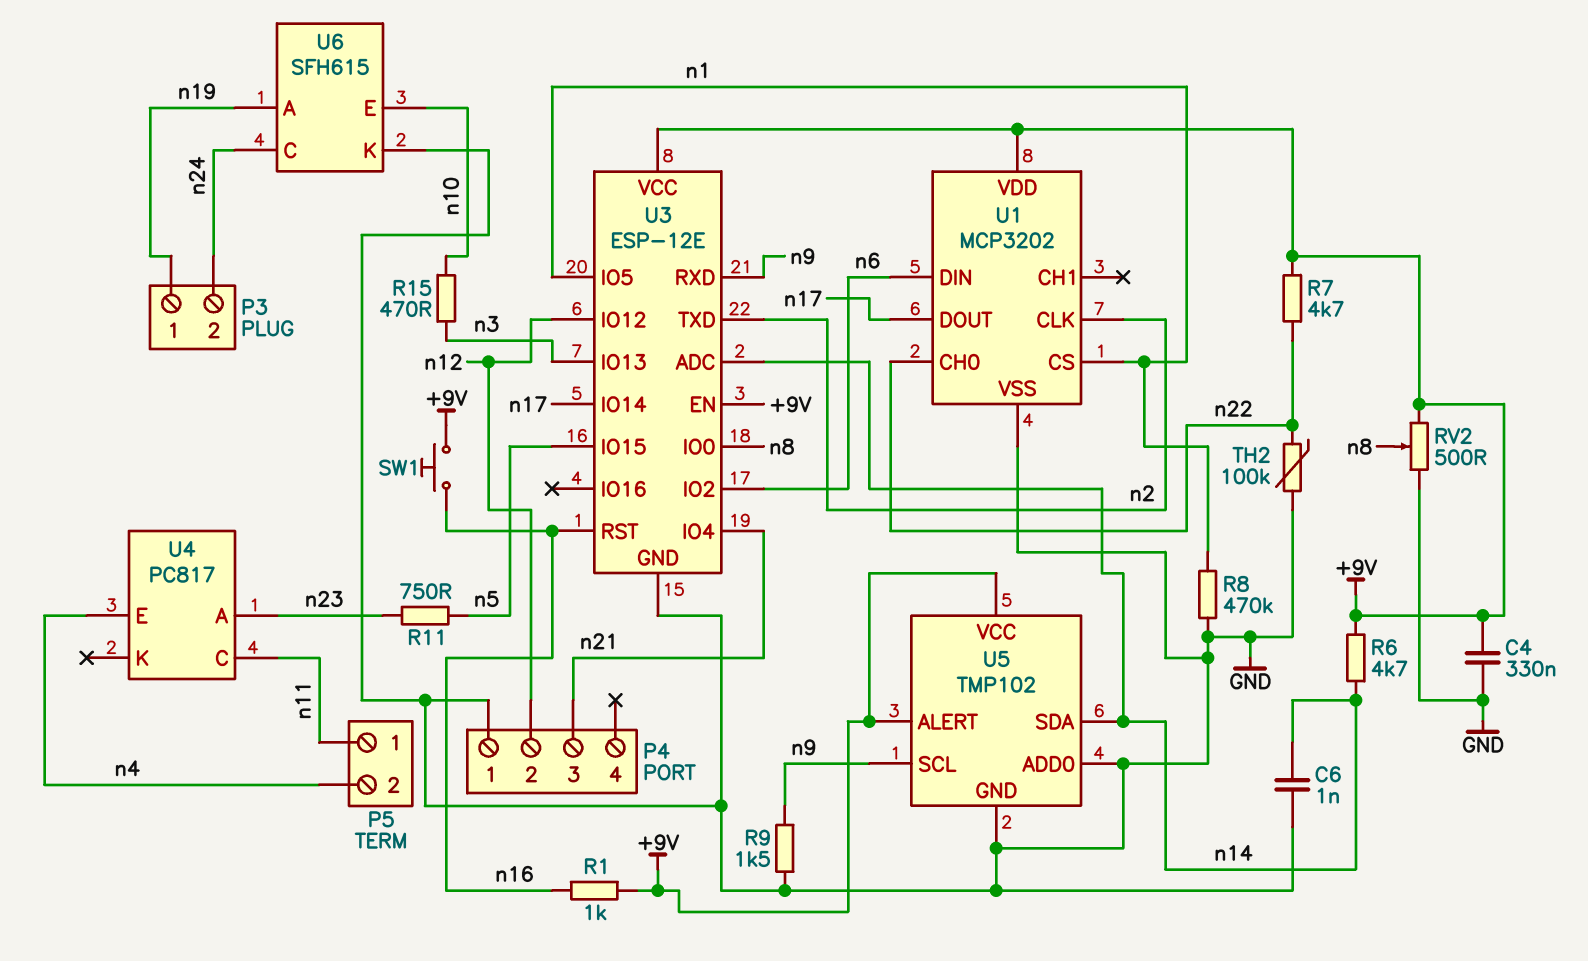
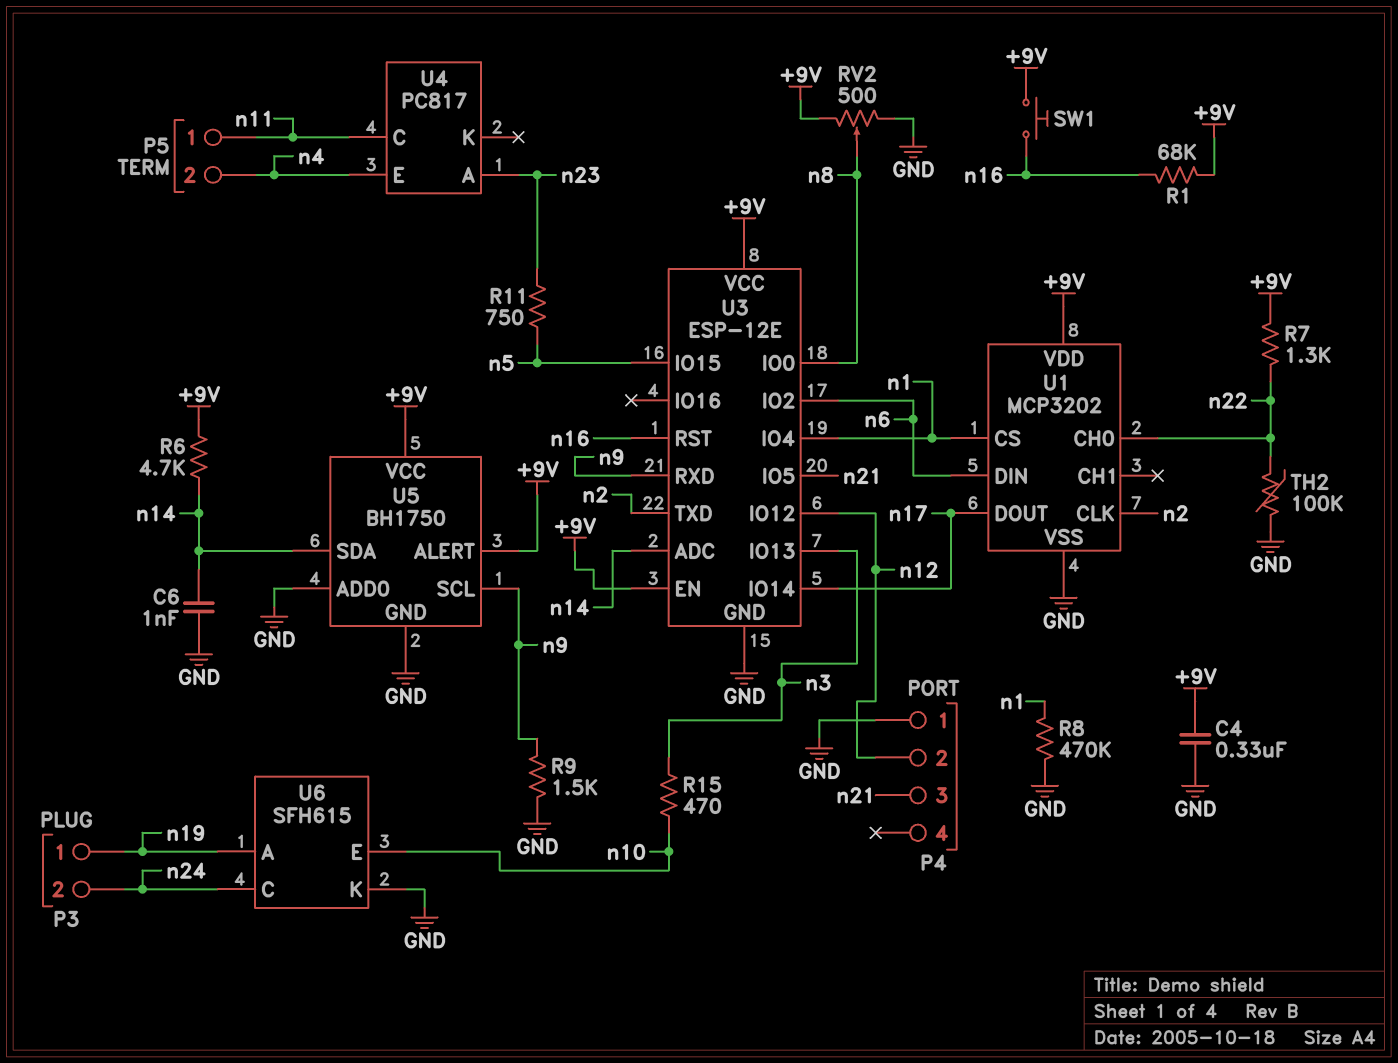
R1: 1k (+9V, n16) -> 68k (+9V, n16)
R7: 4.7k (+9V, n22) -> 1.3k (+9V, n22)
U3 pin IO4: n21 -> n1
U3 pin IO5: n1 -> n21
U5: TMP102 -> BH1750

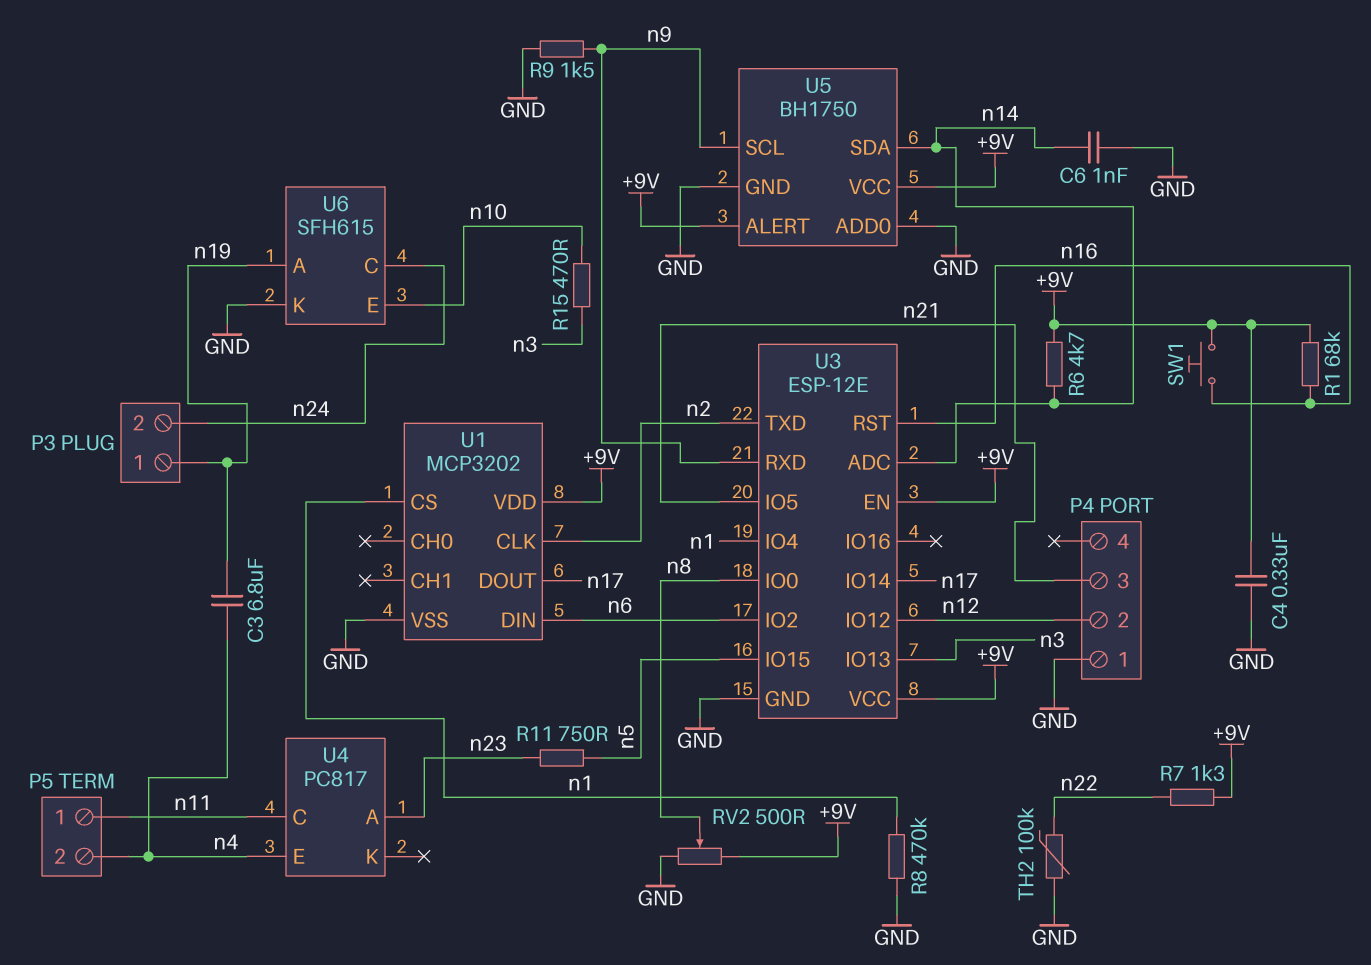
C3: none -> 6.8uF (n4, n19)
U1 pin CH0: n22 -> none

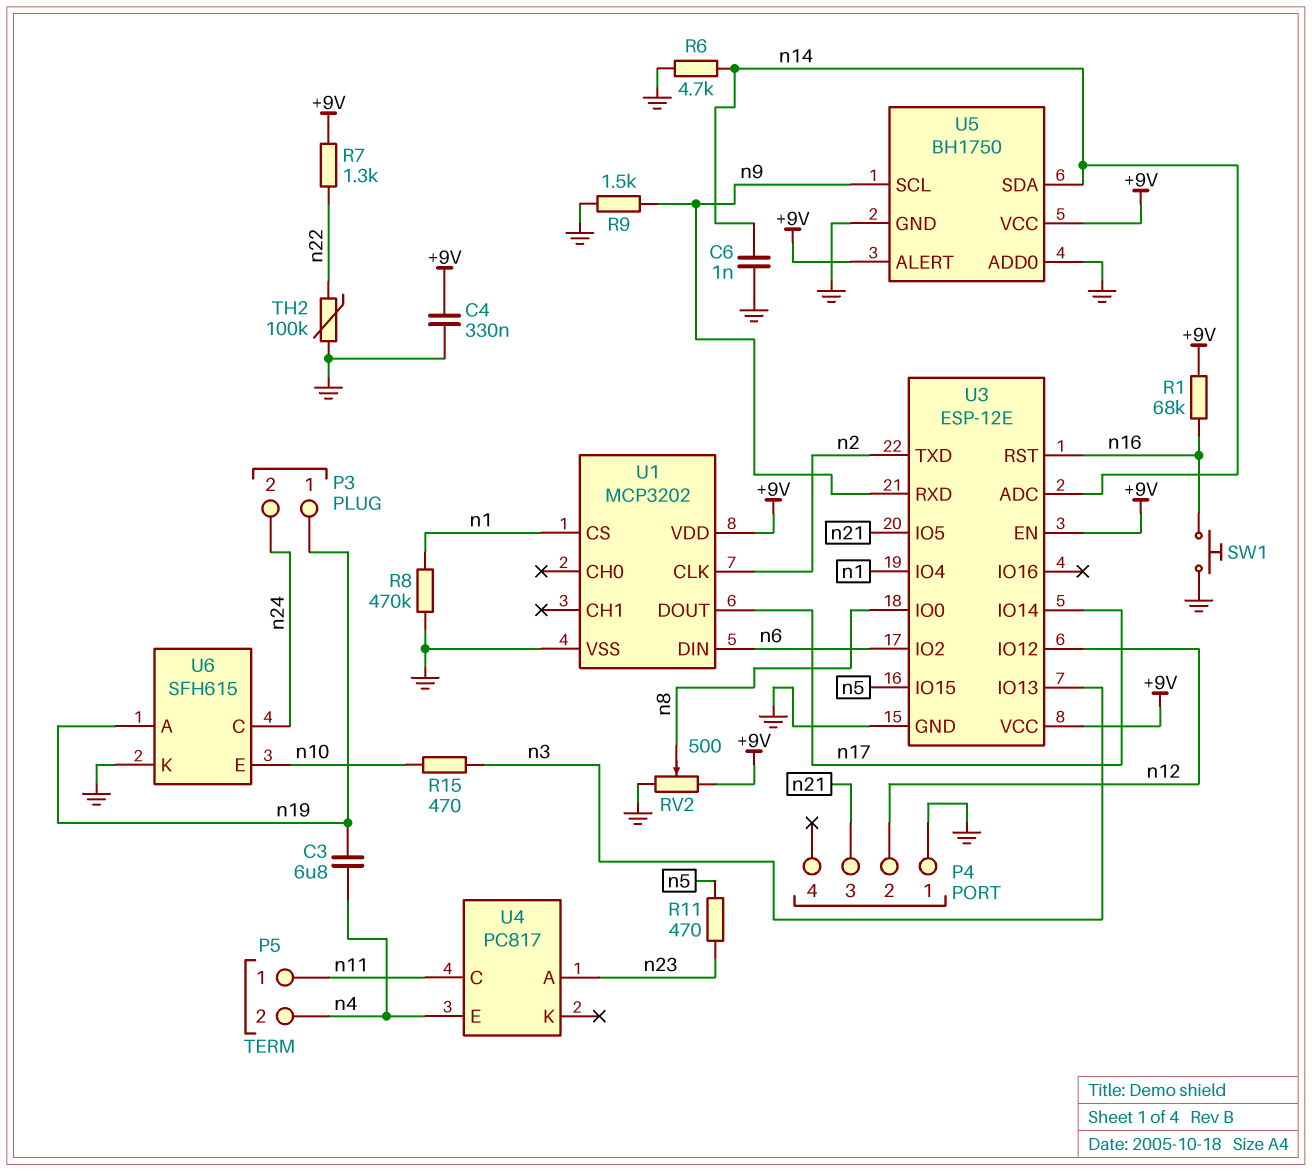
R6: 4.7k (+9V, n14) -> 4.7k (GND, n14)
R11: 750 (n5, n23) -> 470 (n5, n23)
SW1: button (+9V, n16) -> button (GND, n16)

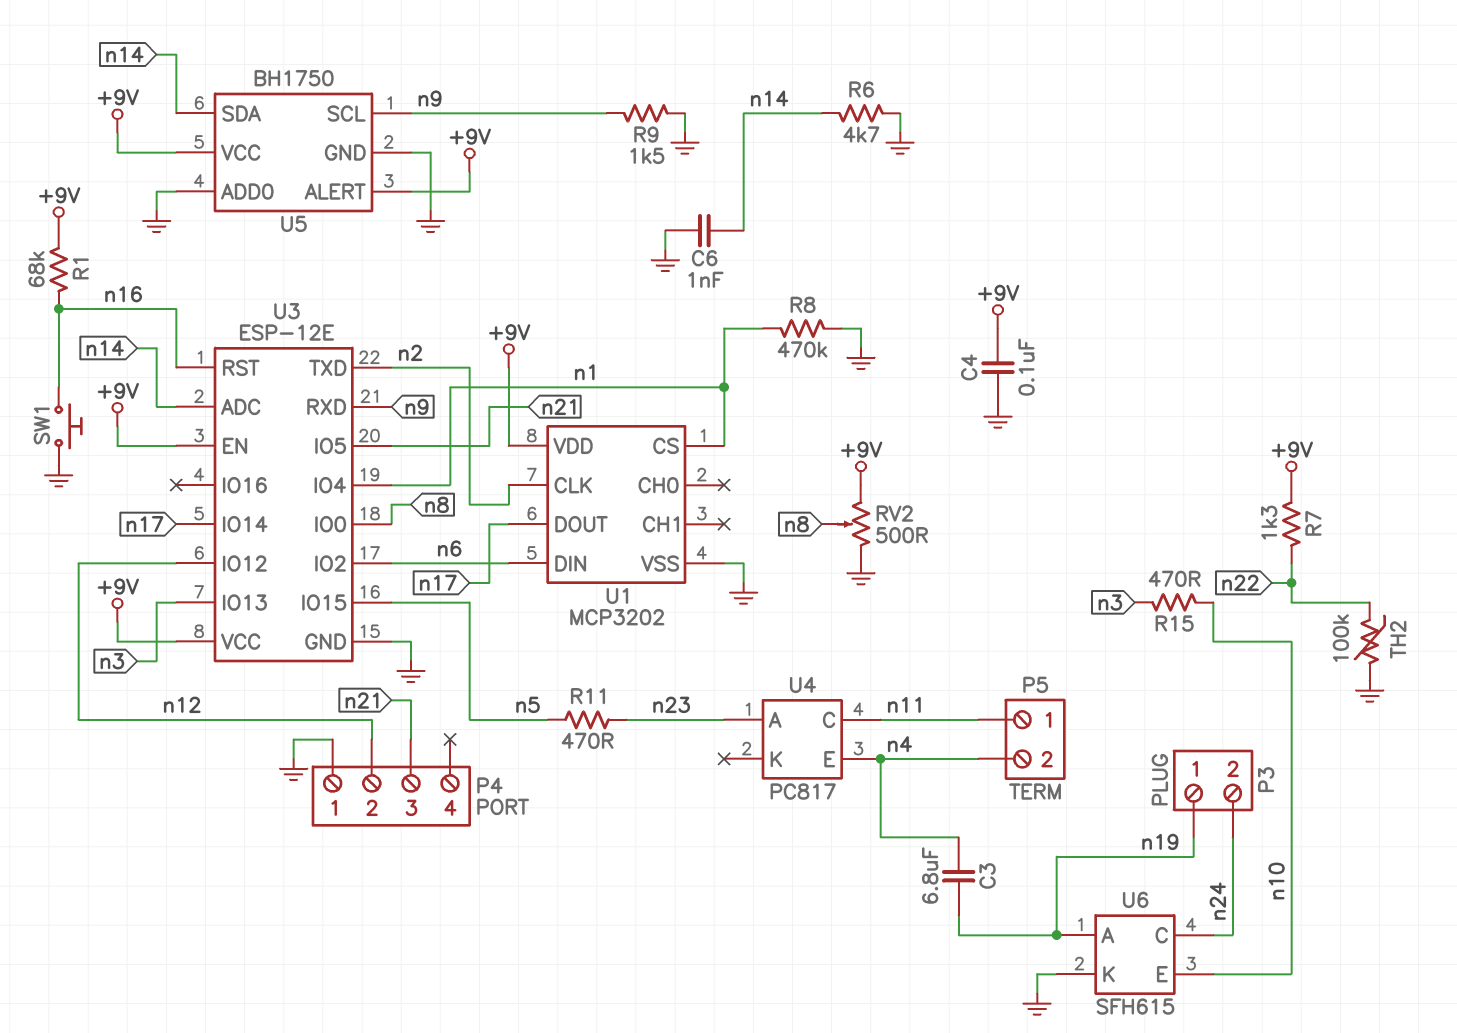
C4: 330nF (+9V, GND) -> 100nF (+9V, GND)

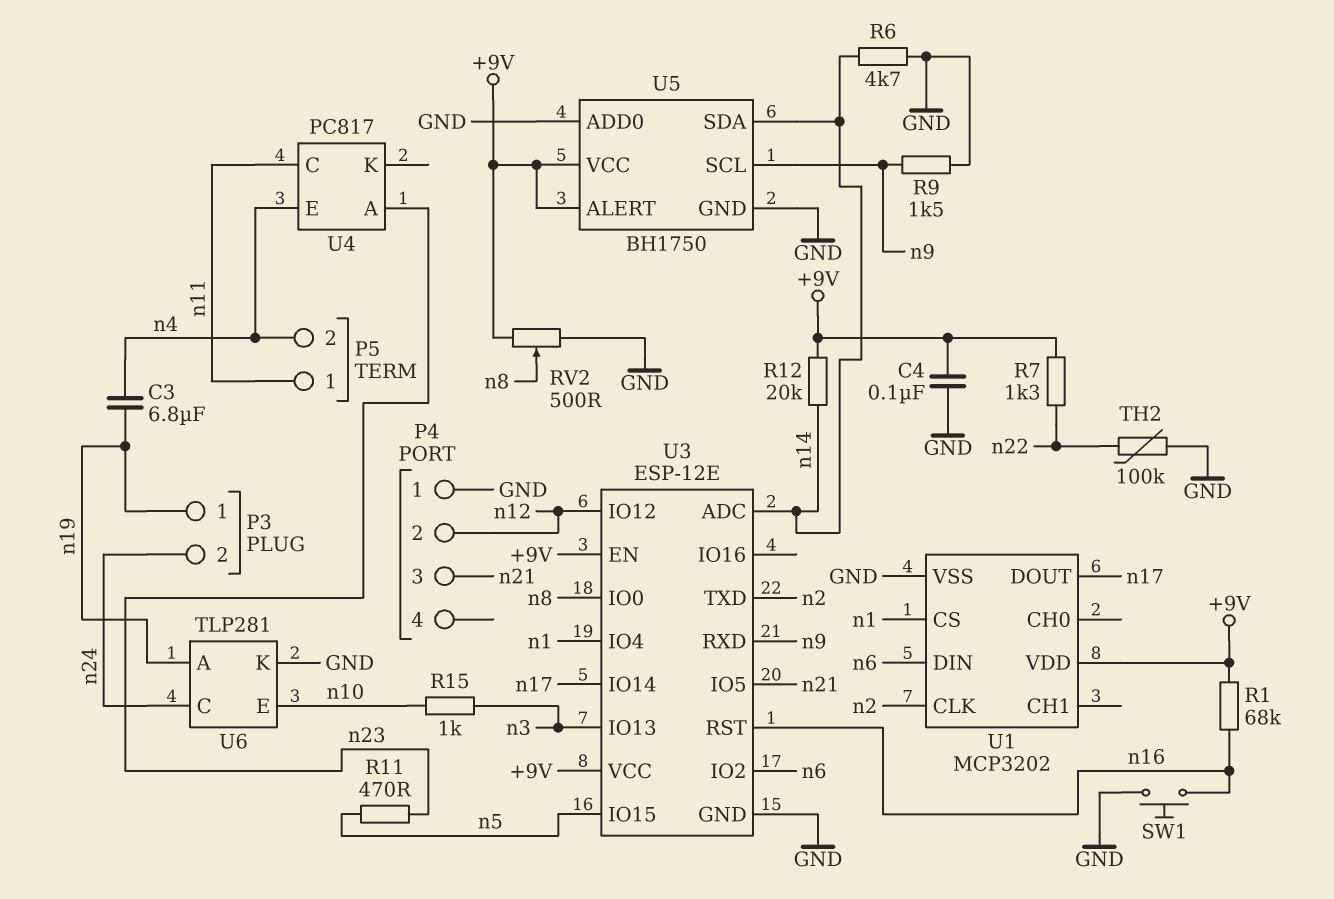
C6: 1nF (GND, n14) -> none
R8: 470k (GND, n1) -> none
R12: none -> 20k (+9V, n14)
R15: 470 (n3, n10) -> 1k (n3, n10)
U6: SFH615 -> TLP281

